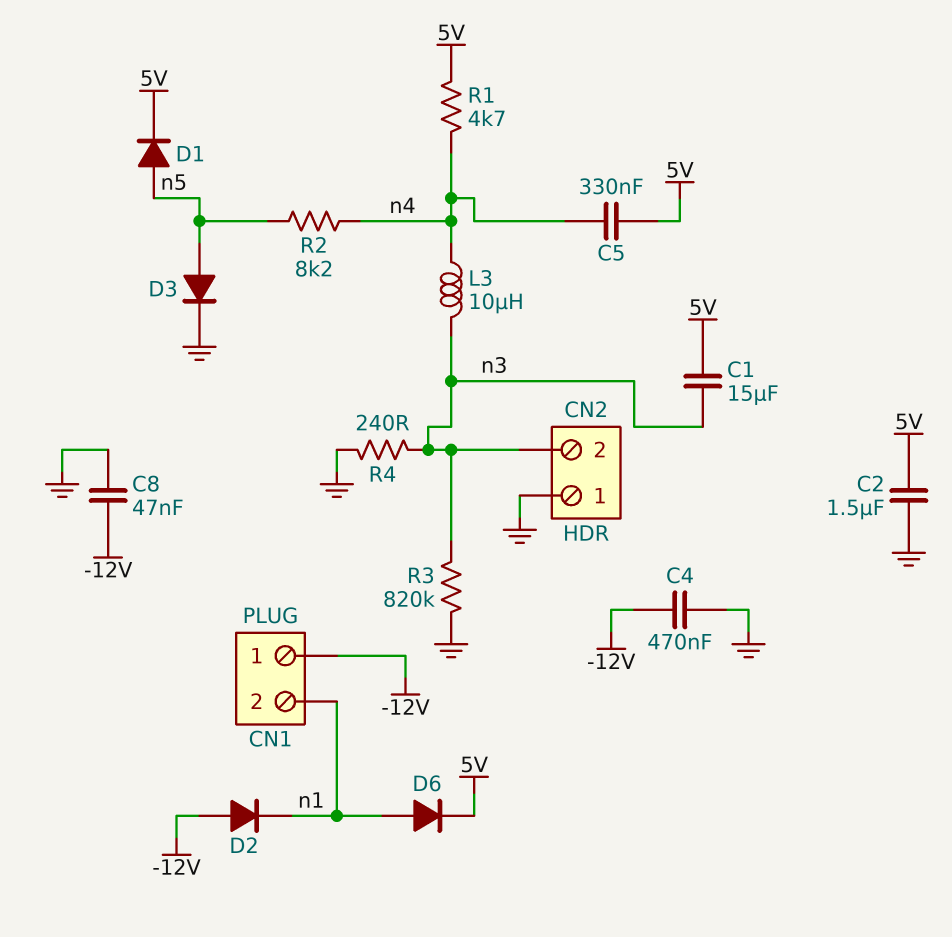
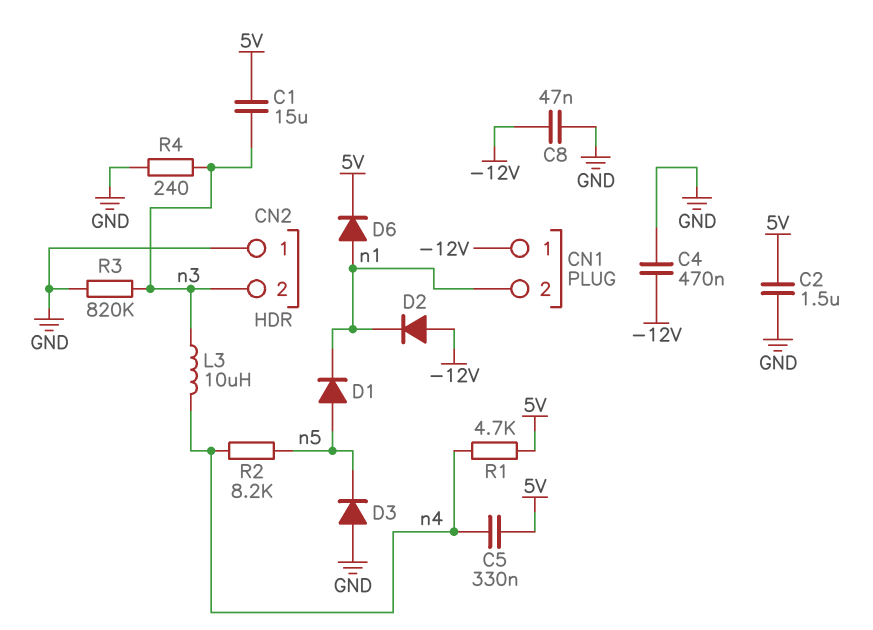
D1: diode (A n5, K 5V) -> diode (A n5, K n1)
D3: diode (A n5, K GND) -> diode (A GND, K n5)

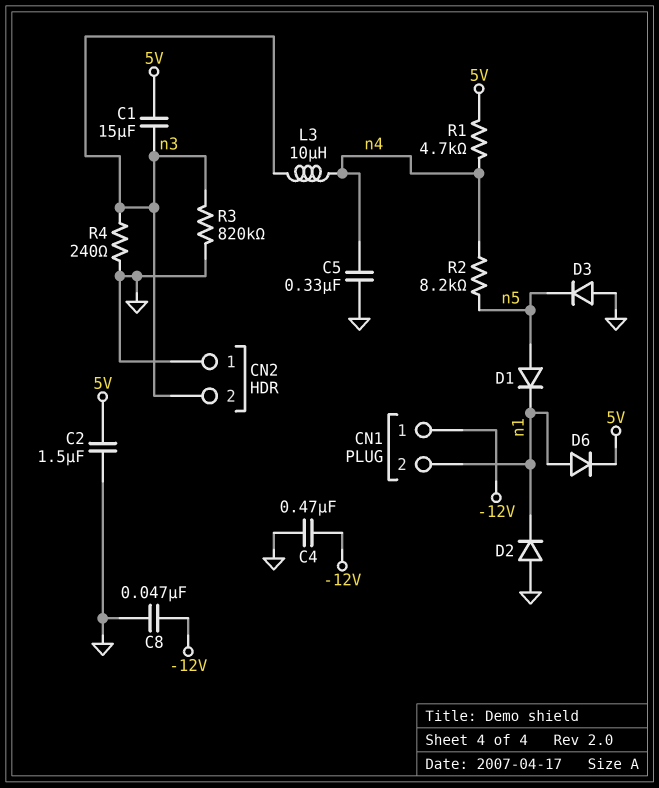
C5: 330nF (5V, n4) -> 330nF (GND, n4)
D2: diode (A -12V, K n1) -> diode (A GND, K n1)

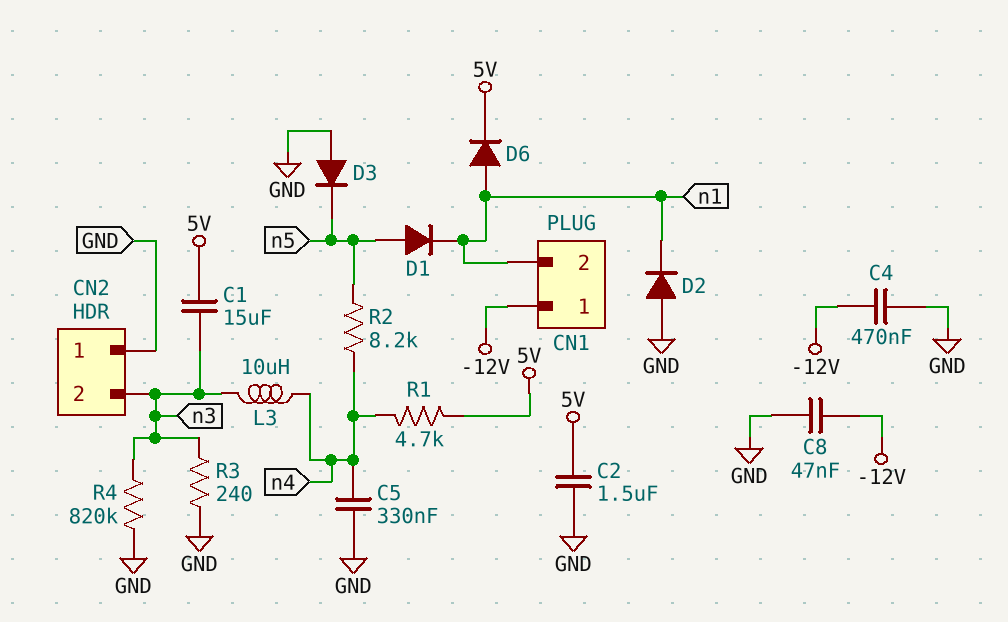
R3: 820k (GND, n3) -> 240 (GND, n3)
R4: 240 (GND, n3) -> 820k (GND, n3)

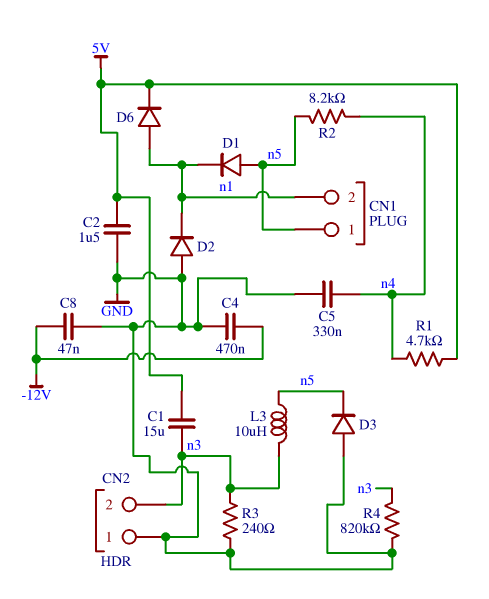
CN1 pin 1: -12V -> n5
L3: 10uH (n3, n4) -> 10uH (n3, n5)

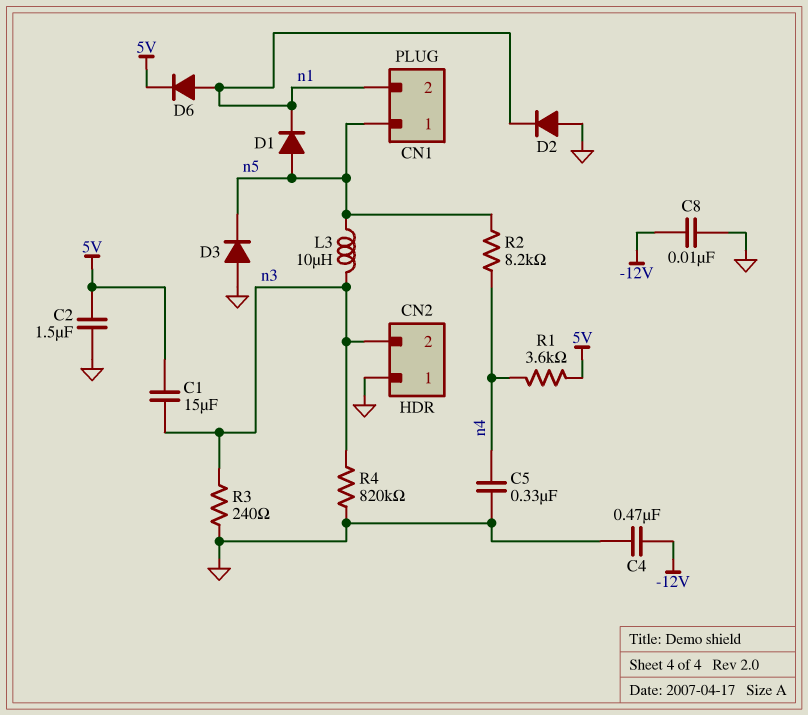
C8: 47nF (-12V, GND) -> 10nF (-12V, GND)
R1: 4.7k (5V, n4) -> 3.6k (5V, n4)

